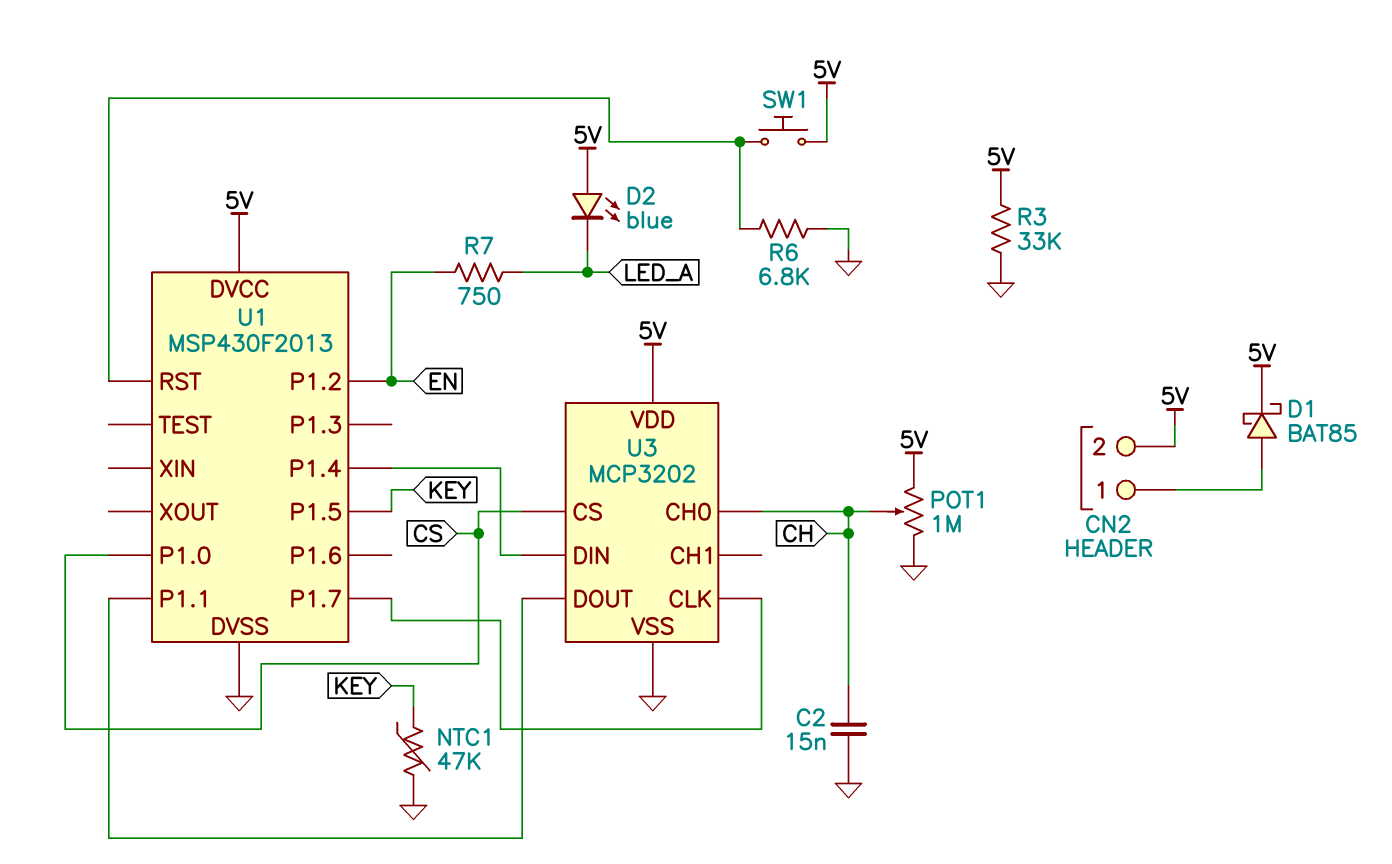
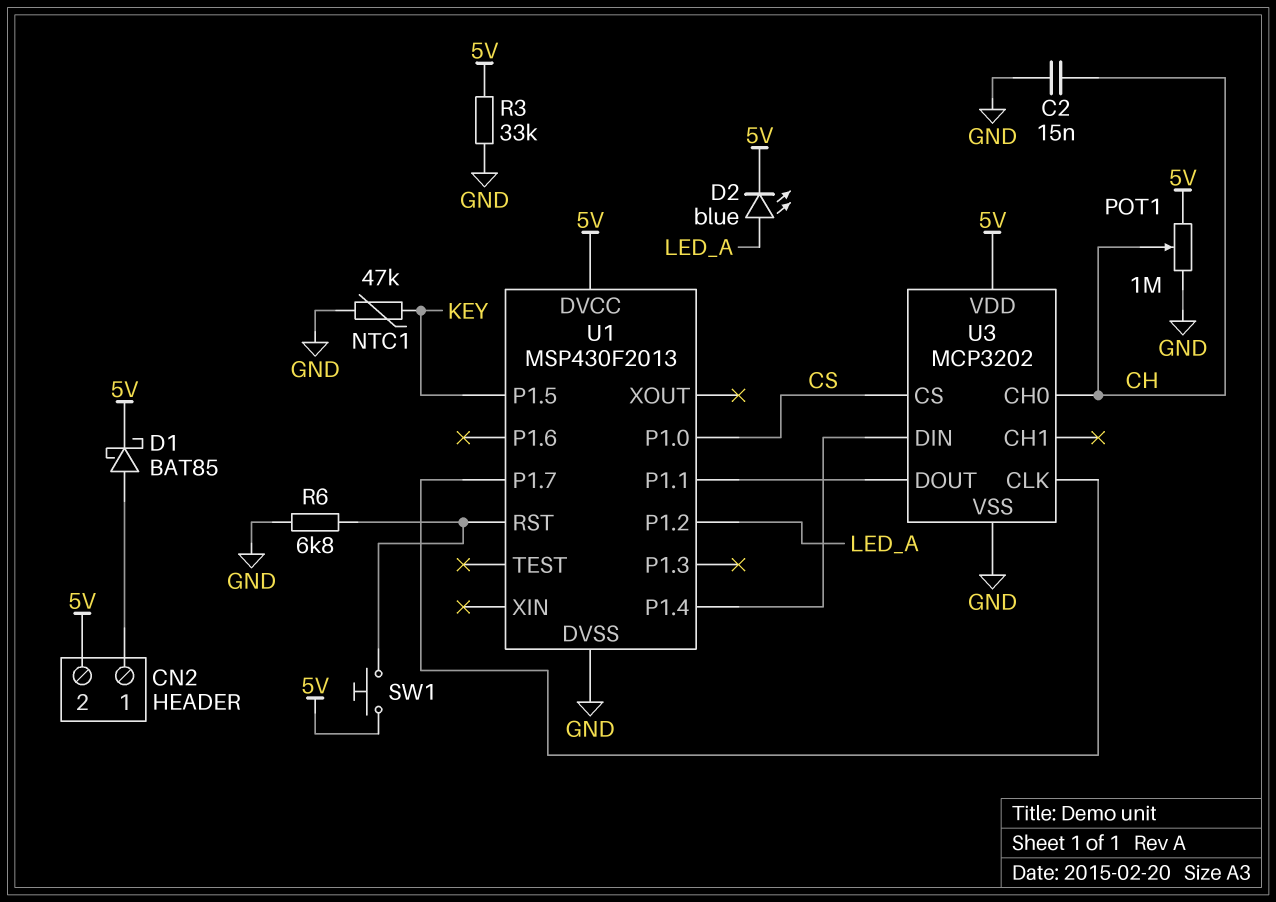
D2: LED blue (A 5V, K LED_A) -> LED blue (A LED_A, K 5V)
R7: 750 (EN, LED_A) -> none
U1 pin P1.2: EN -> LED_A

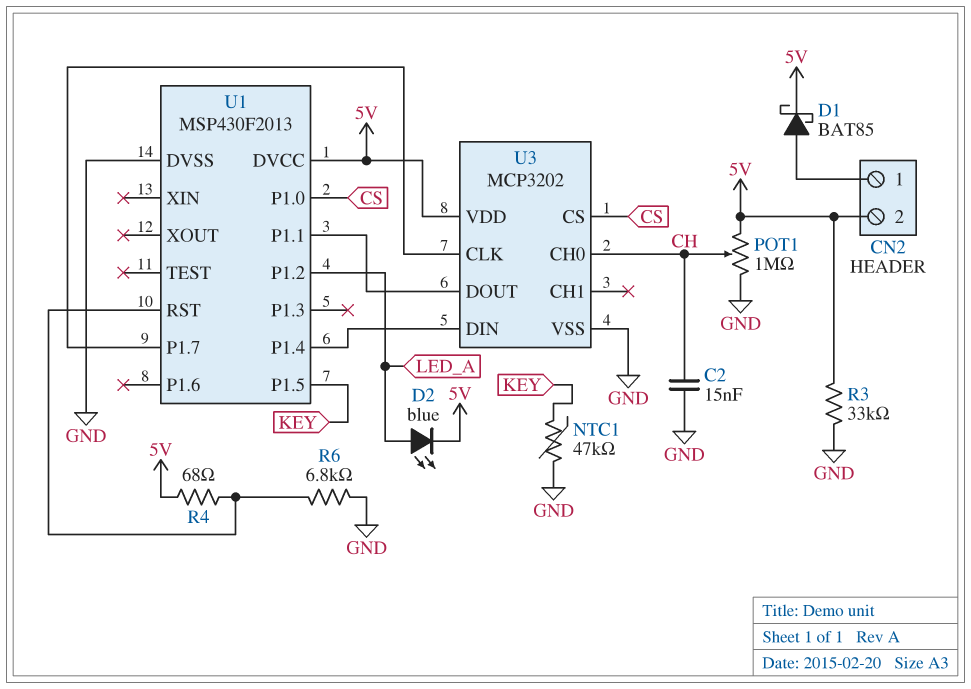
R4: none -> 68 (5V, U1/RST)
SW1: button (5V, U1/RST) -> none

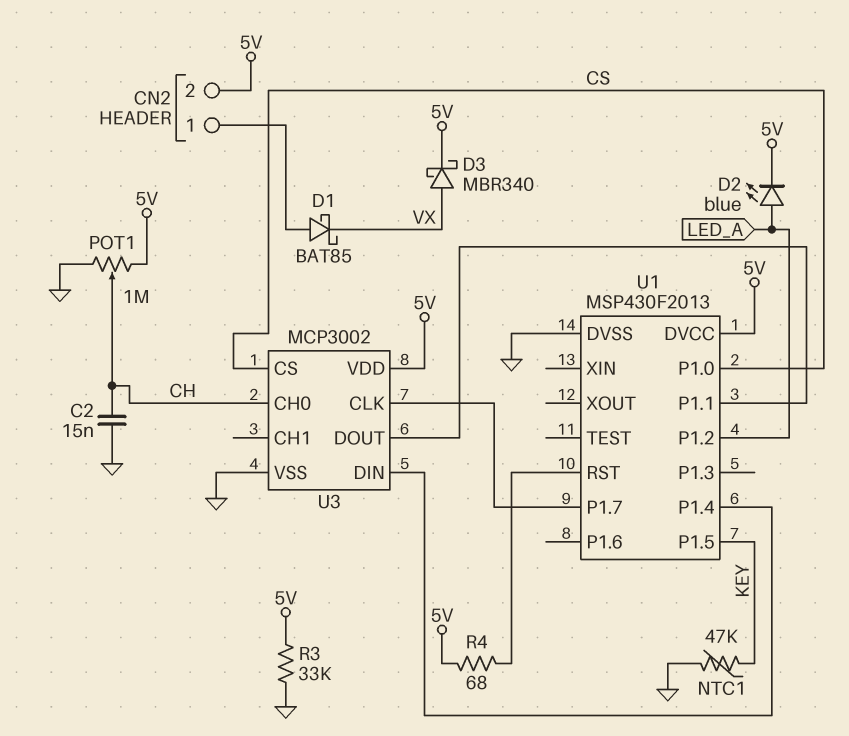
D1: schottky BAT85 (A CN2/1, K 5V) -> schottky BAT85 (A CN2/1, K VX)
D3: none -> schottky MBR340 (A VX, K 5V)
R6: 6.8k (GND, U1/RST) -> none
U3: MCP3202 -> MCP3002

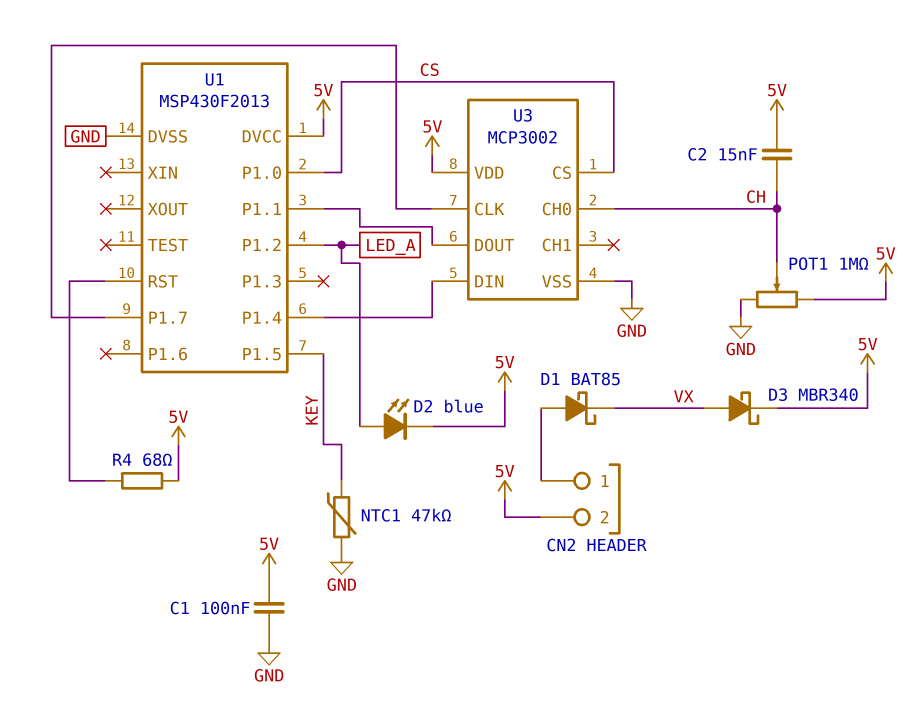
C1: none -> 100nF (5V, GND)
C2: 15nF (CH, GND) -> 15nF (5V, CH)
R3: 33k (5V, GND) -> none

